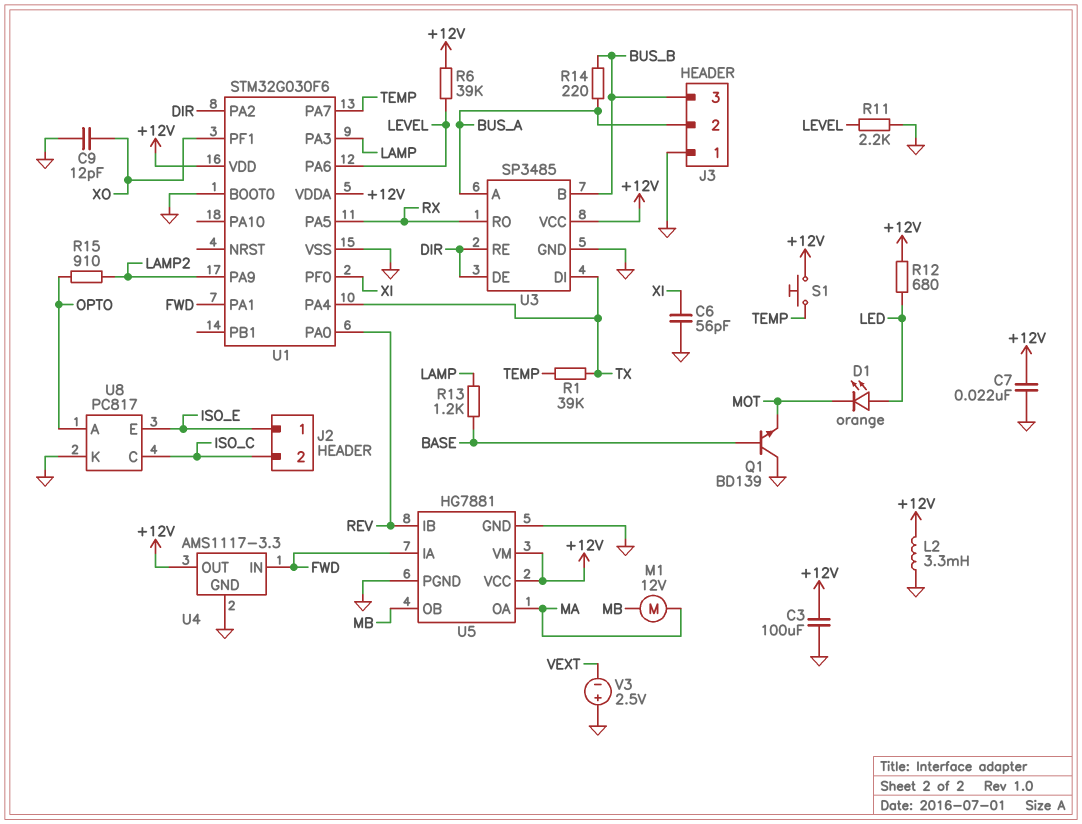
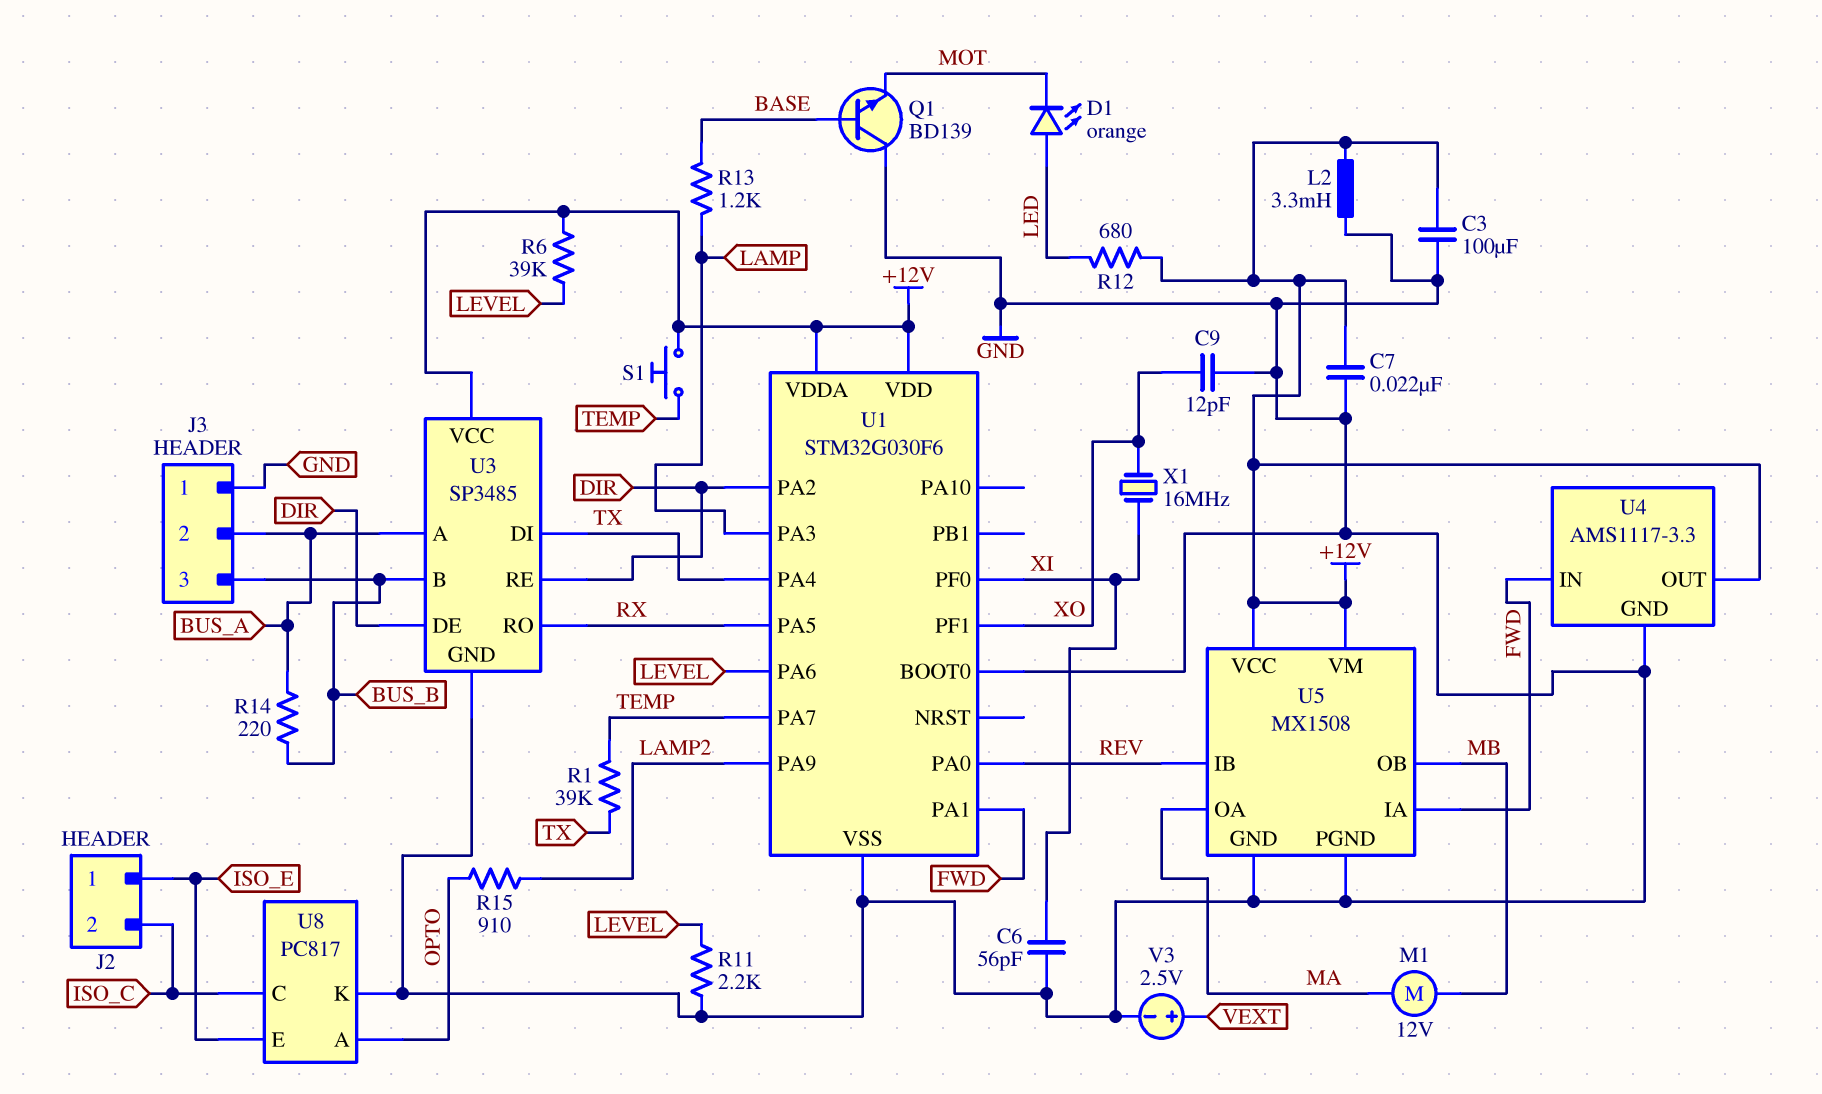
U5: HG7881 -> MX1508
V3: 2.5V (plus GND, minus VEXT) -> 2.5V (plus VEXT, minus GND)
X1: none -> 16MHz (XI, XO)

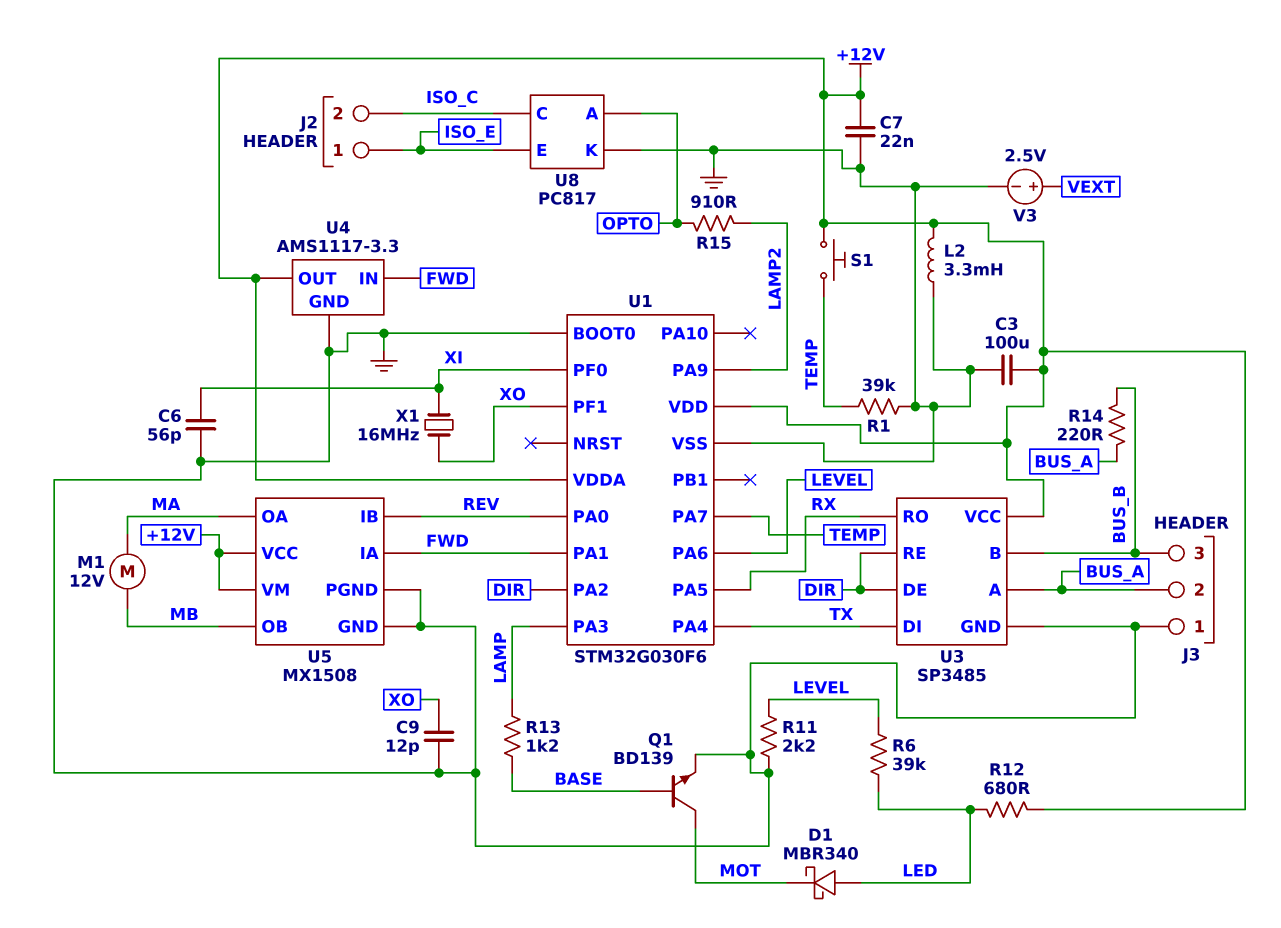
D1: LED orange (A LED, K MOT) -> schottky MBR340 (A LED, K MOT)
Q1: NPN BD139 (B BASE, C GND, E MOT) -> NPN BD139 (B BASE, C MOT, E GND)
R1: 39k (TEMP, TX) -> 39k (GND, TEMP)
R6: 39k (+12V, LEVEL) -> 39k (LED, LEVEL)

